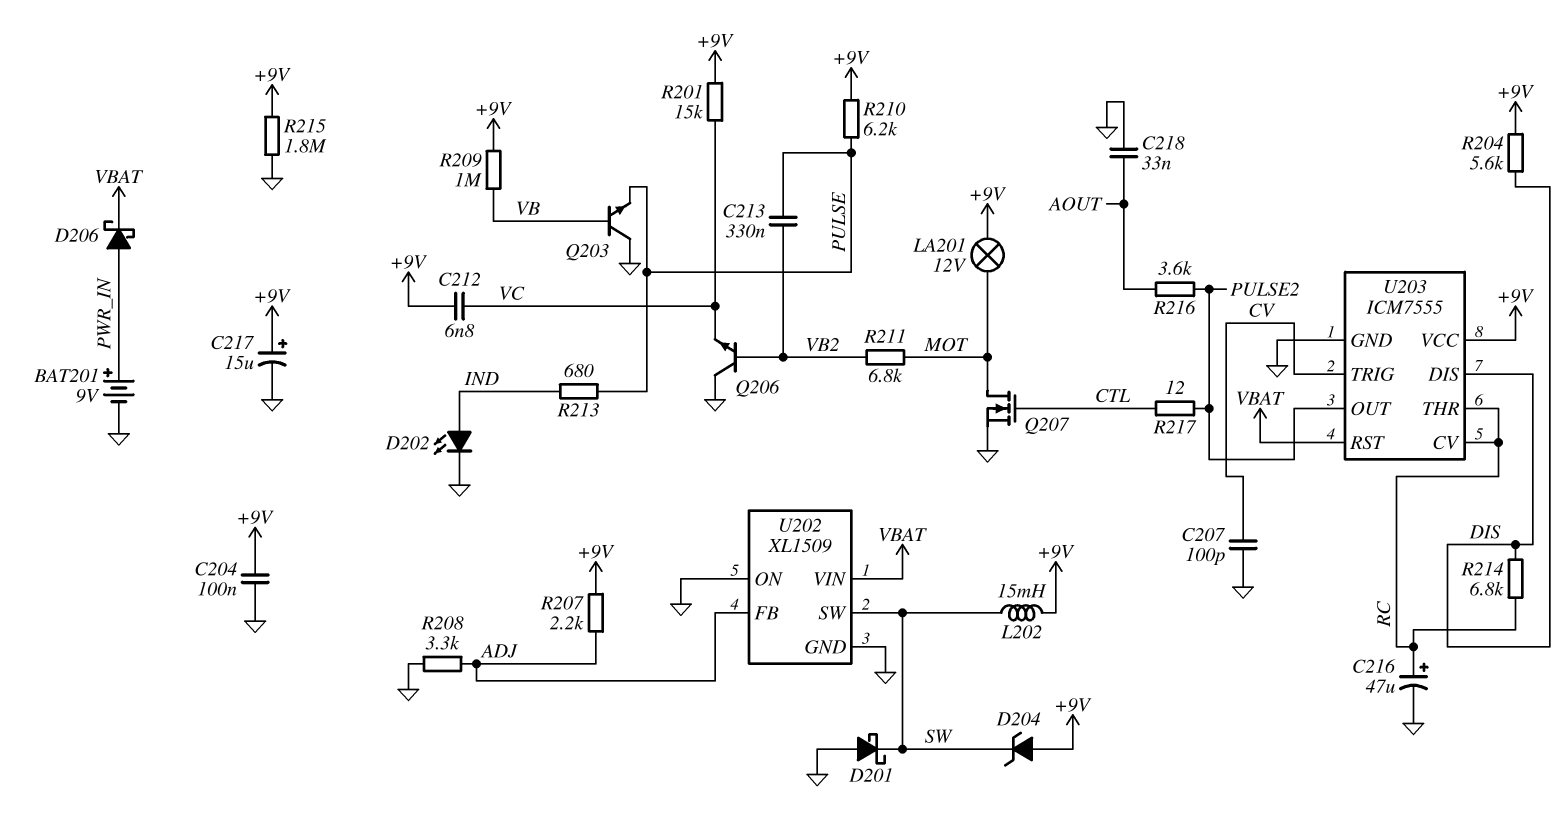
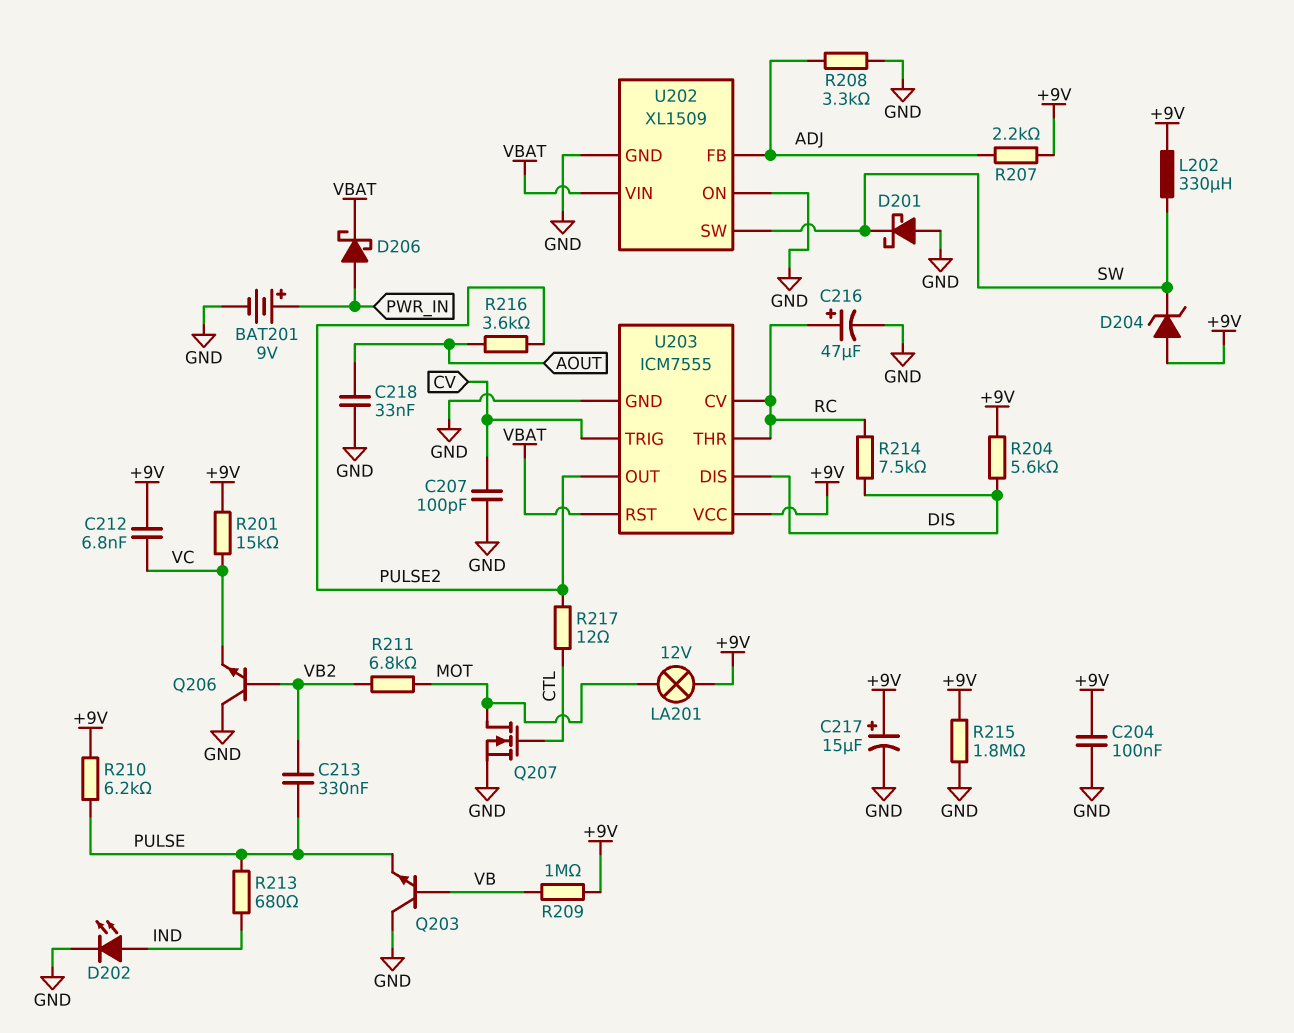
L202: 15mH (+9V, SW) -> 330uH (+9V, SW)
R214: 6.8k (DIS, RC) -> 7.5k (DIS, RC)

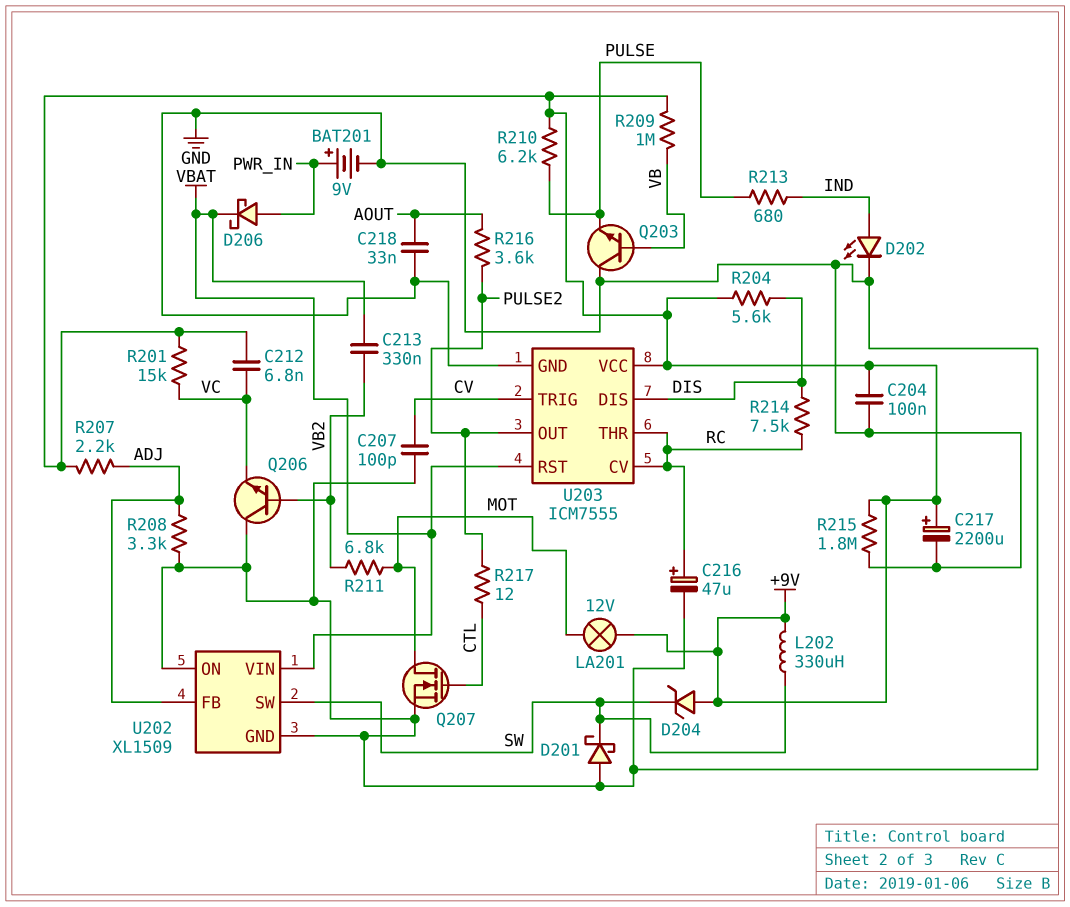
C213: 330nF (PULSE, VB2) -> 330nF (VB2, VBAT)
C217: 15uF (plus +9V, minus GND) -> 2200uF (plus +9V, minus GND)

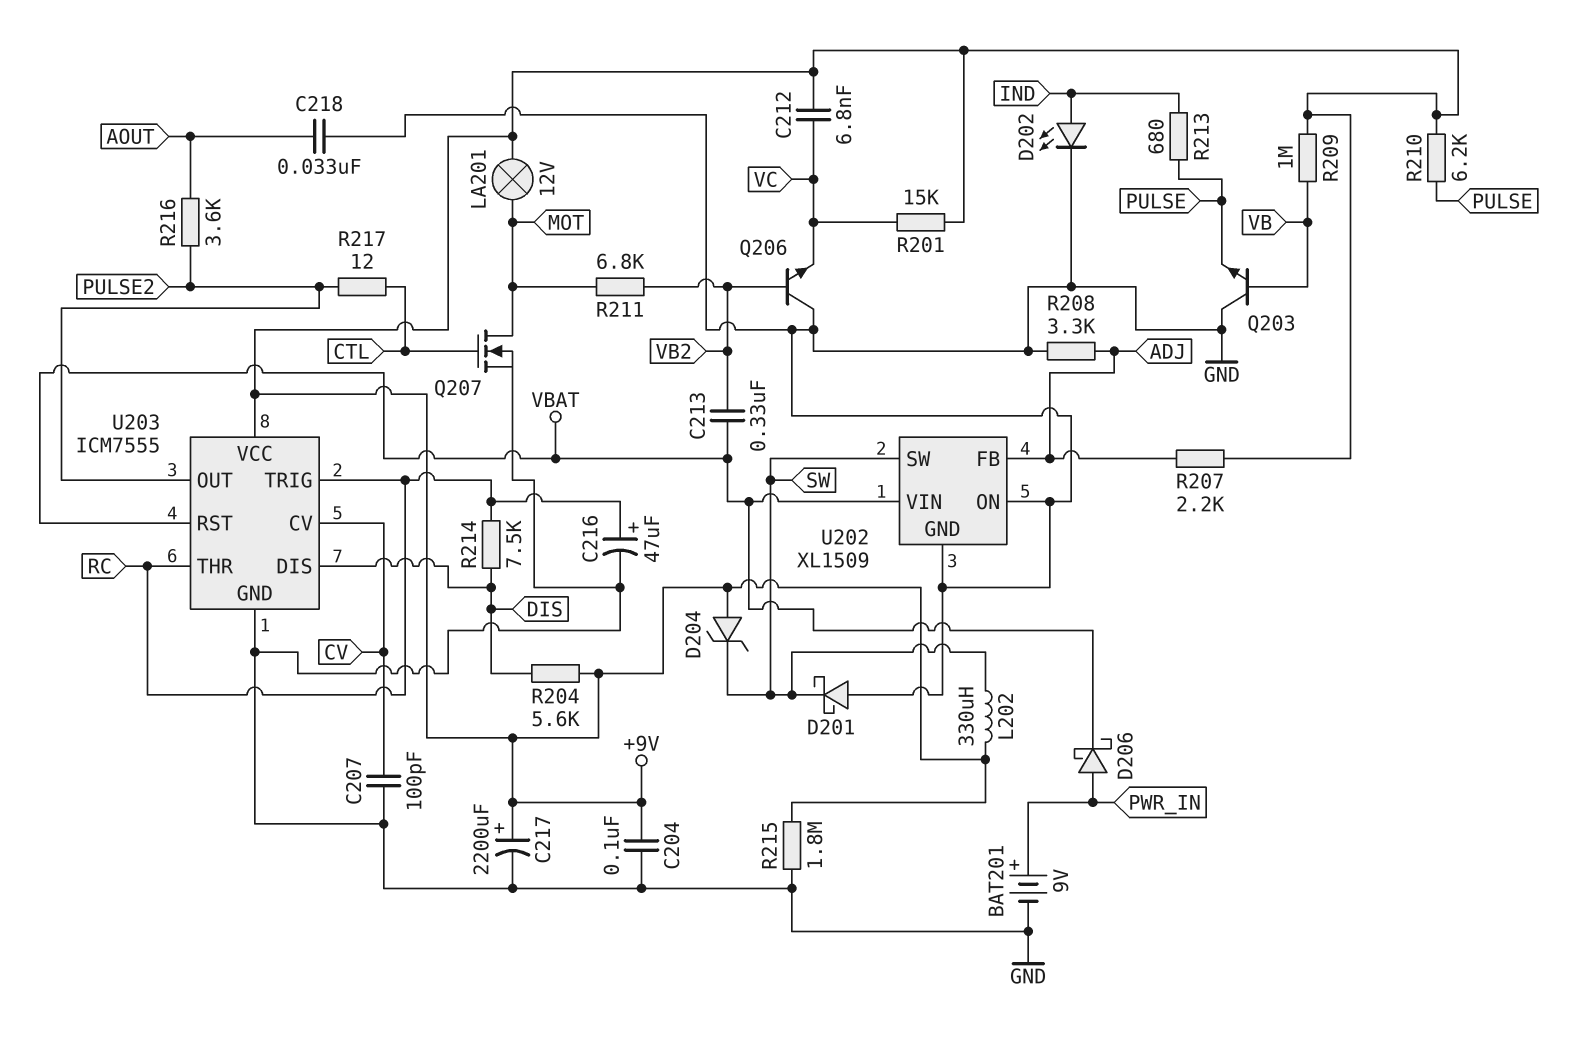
U203 pin CV: RC -> CV
U203 pin TRIG: CV -> RC

